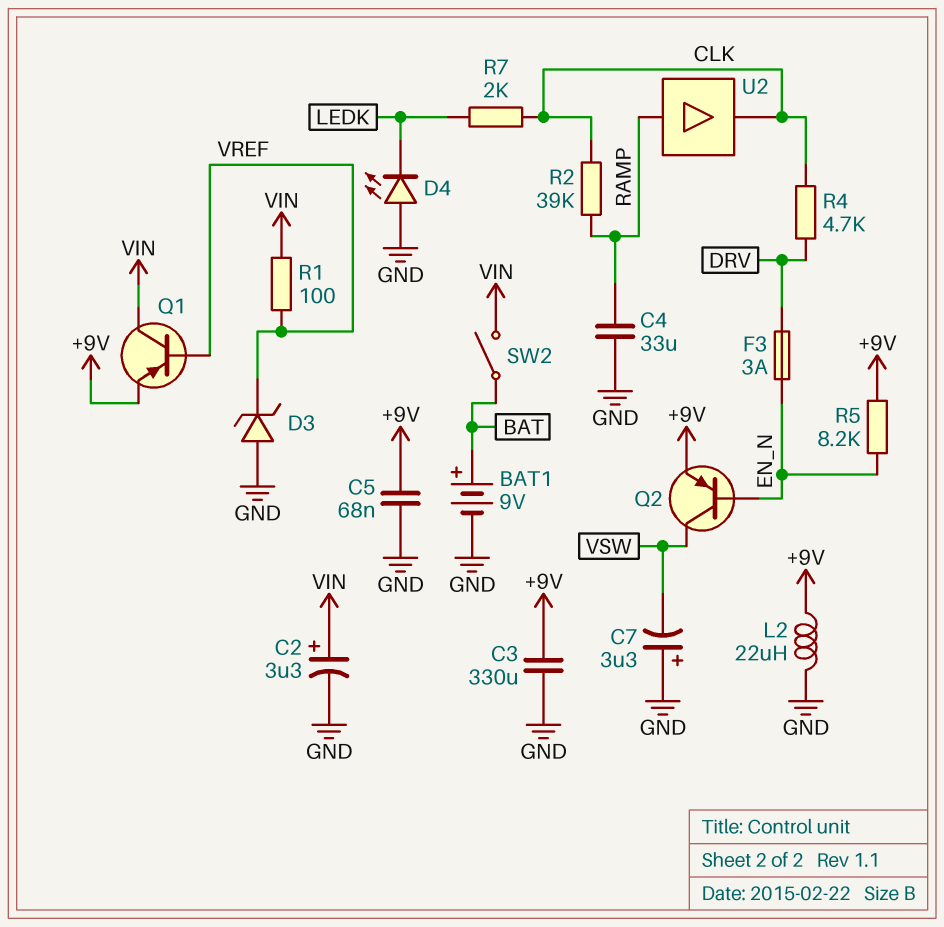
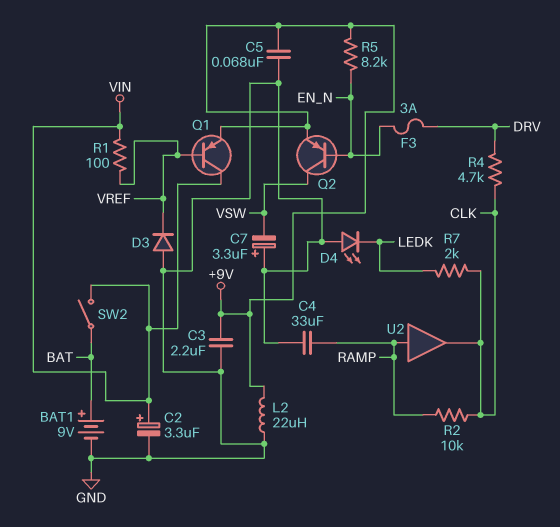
C3: 330uF (+9V, GND) -> 2.2uF (+9V, GND)
D3: zener (A GND, K VREF) -> diode (A GND, K VREF)
R2: 39k (CLK, RAMP) -> 10k (CLK, RAMP)

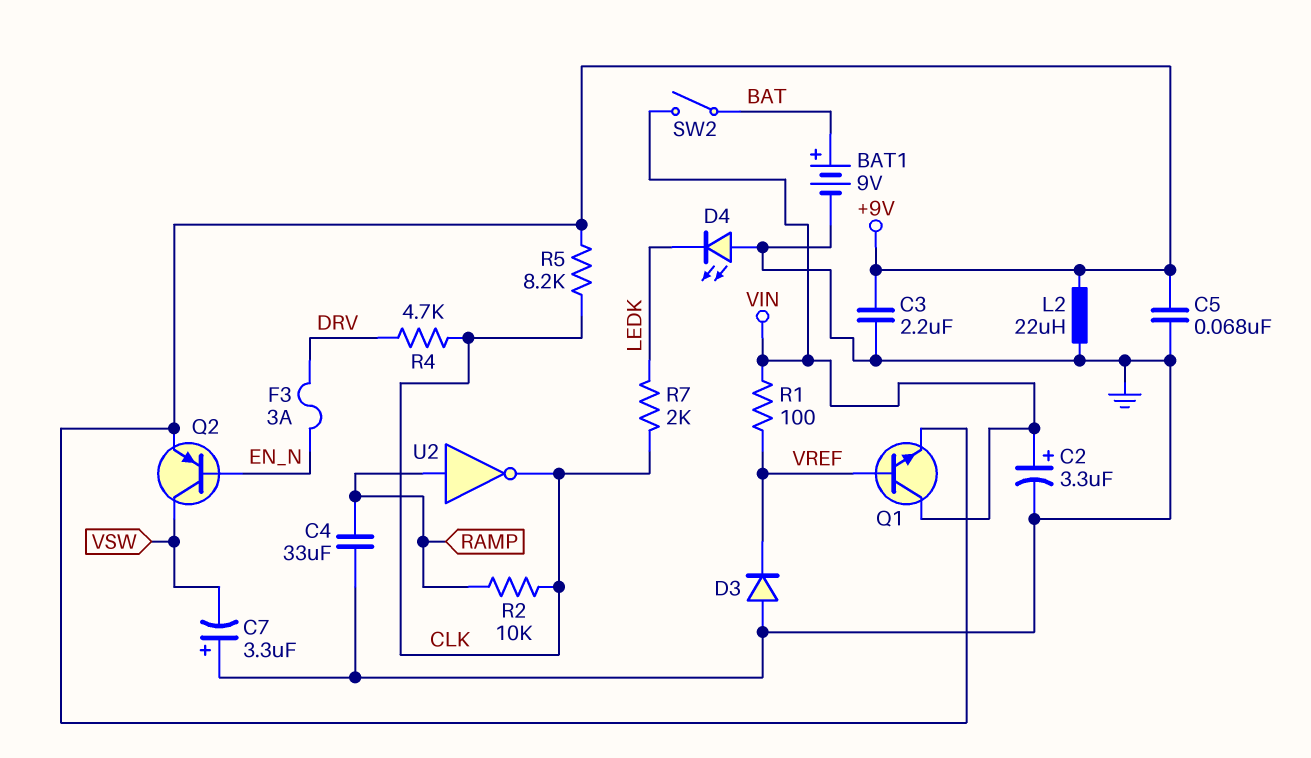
Q1: PNP (B VREF, C VIN, E +9V) -> NPN (B VREF, C VIN, E +9V)
R5: 8.2k (+9V, EN_N) -> 8.2k (+9V, CLK)
U2: buffer (in RAMP, out CLK) -> NOT (in RAMP, out CLK)

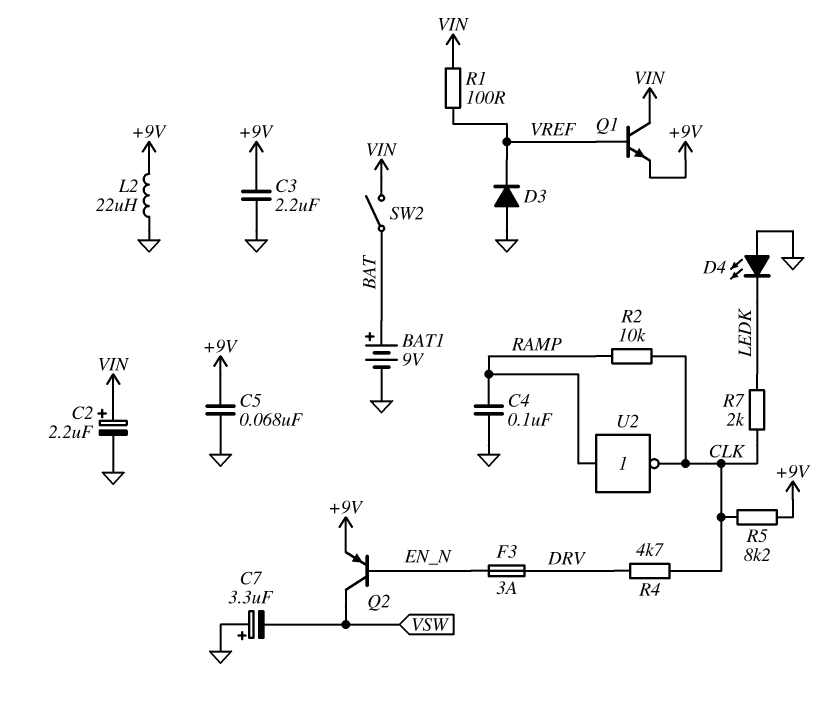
C2: 3.3uF (plus VIN, minus GND) -> 2.2uF (plus VIN, minus GND)
C4: 33uF (GND, RAMP) -> 100nF (GND, RAMP)

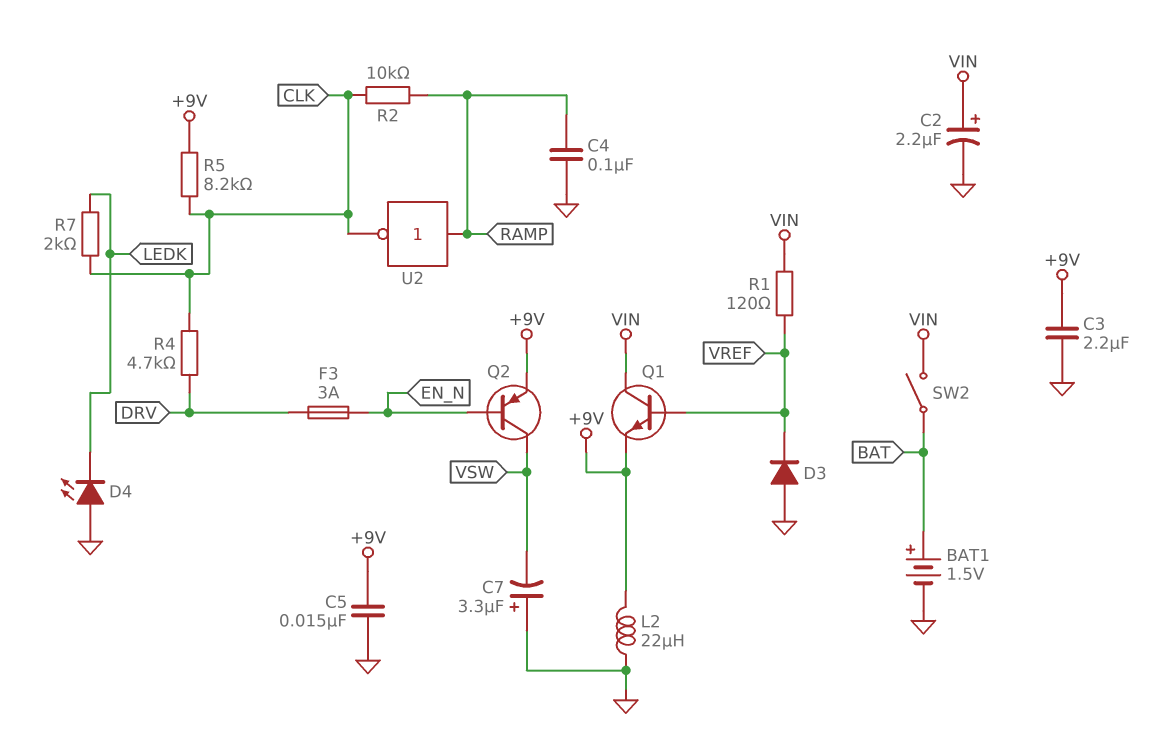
BAT1: 9V (plus BAT, minus GND) -> 1.5V (plus BAT, minus GND)
C5: 68nF (+9V, GND) -> 15nF (+9V, GND)
R1: 100 (VIN, VREF) -> 120 (VIN, VREF)

